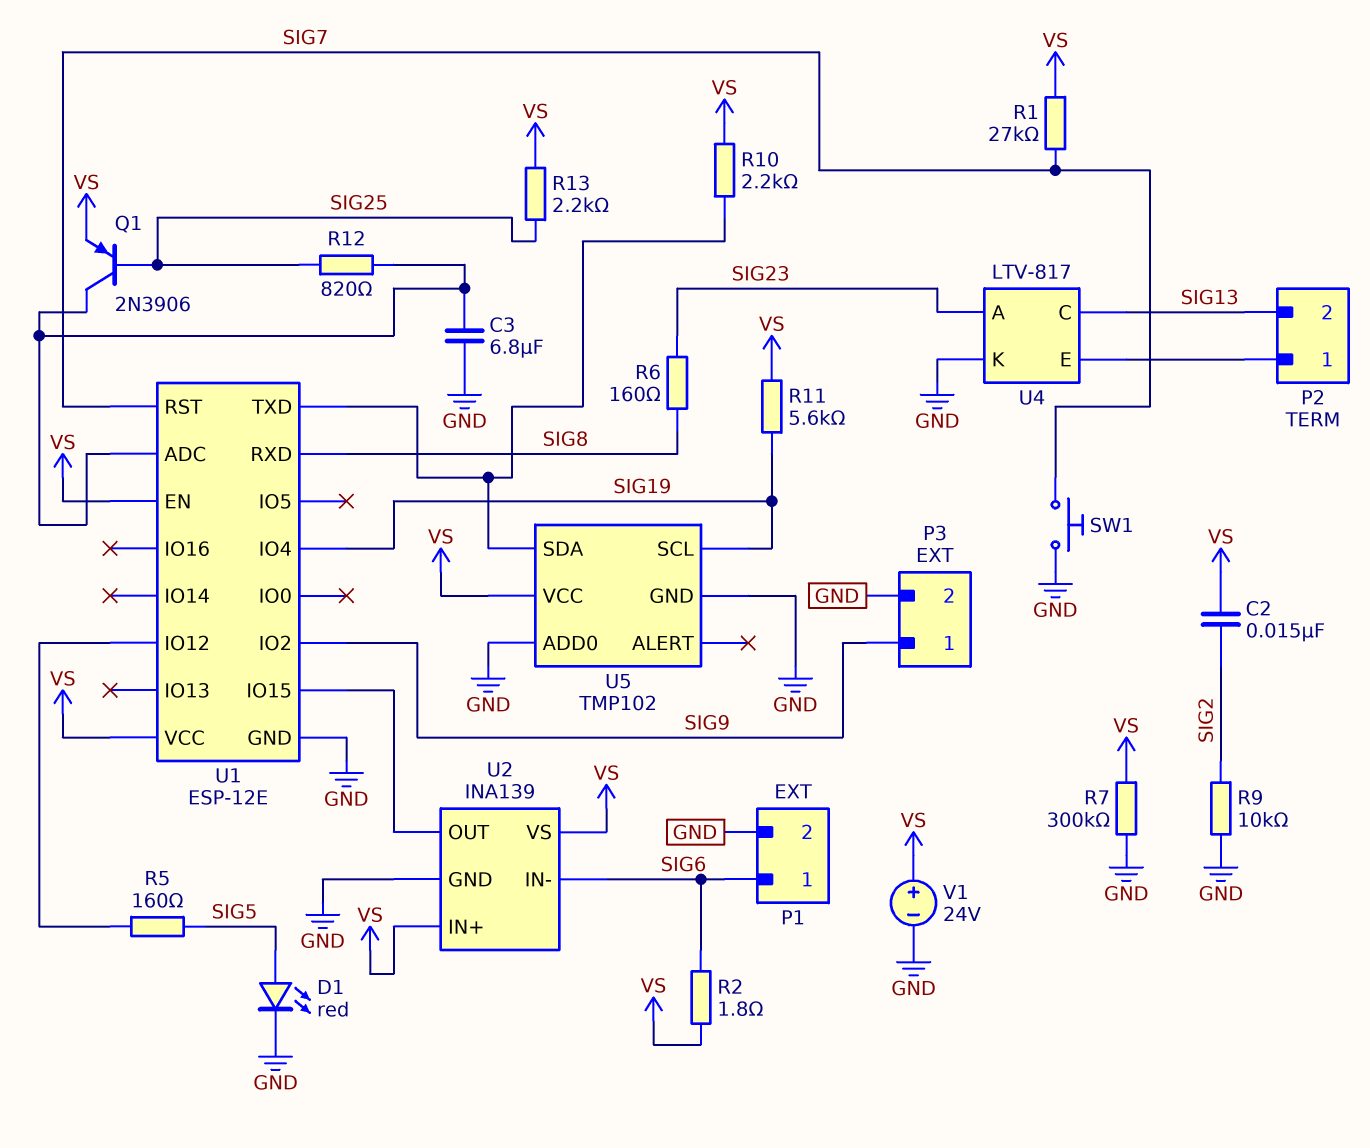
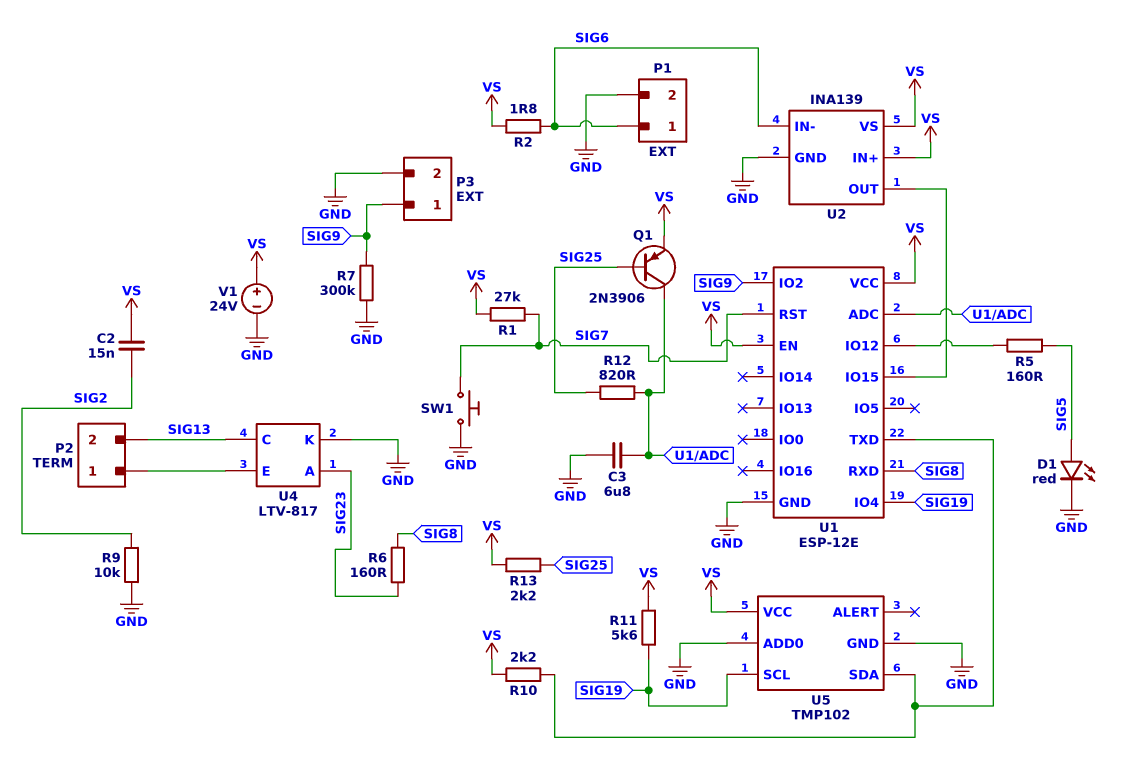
R7: 300k (GND, VS) -> 300k (GND, SIG9)

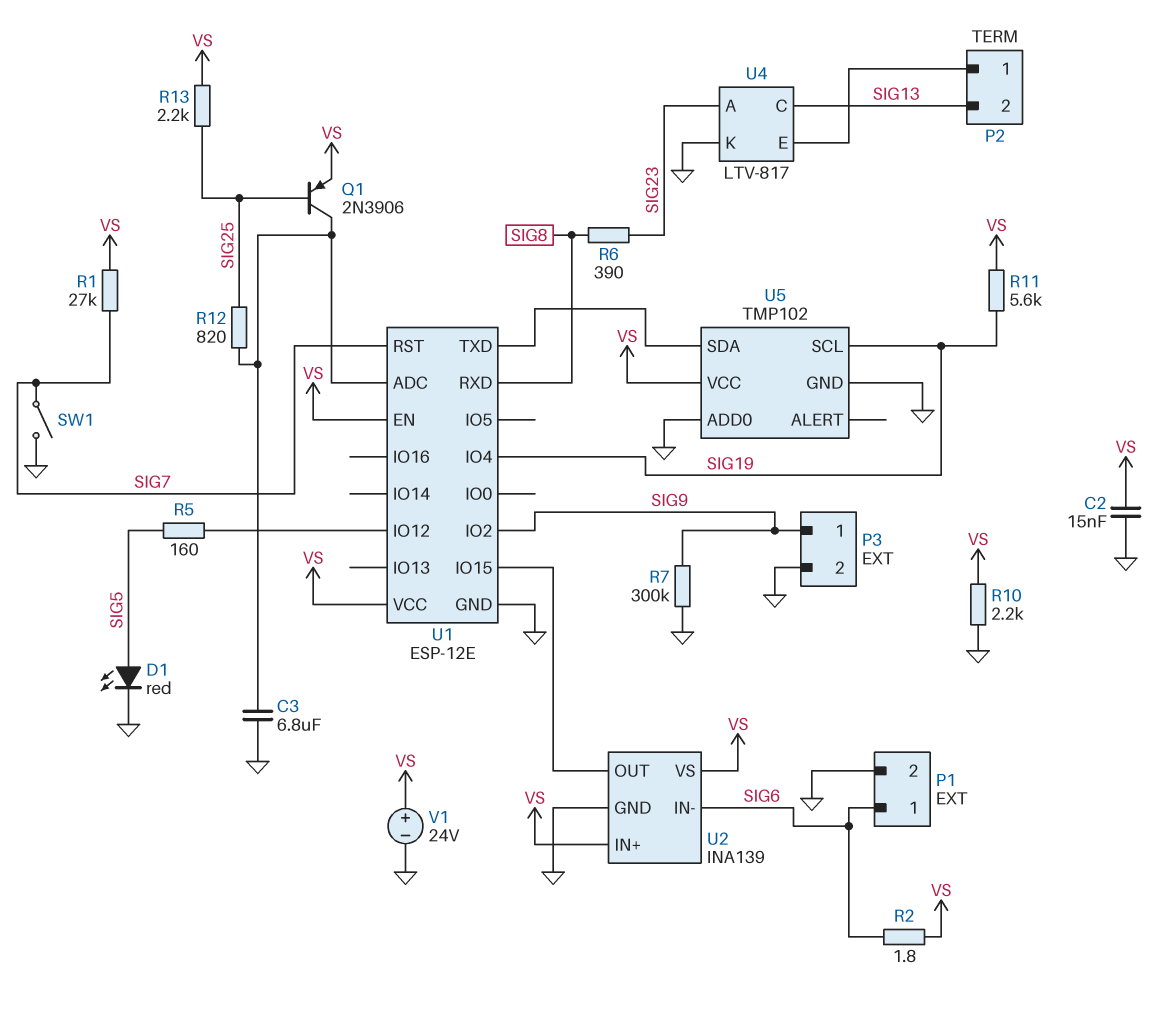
C2: 15nF (SIG2, VS) -> 15nF (GND, VS)
R6: 160 (SIG8, SIG23) -> 390 (SIG8, SIG23)
R9: 10k (GND, SIG2) -> none
R10: 2.2k (U1/TXD, VS) -> 2.2k (GND, VS)
SW1: button (GND, SIG7) -> switch (GND, SIG7)

